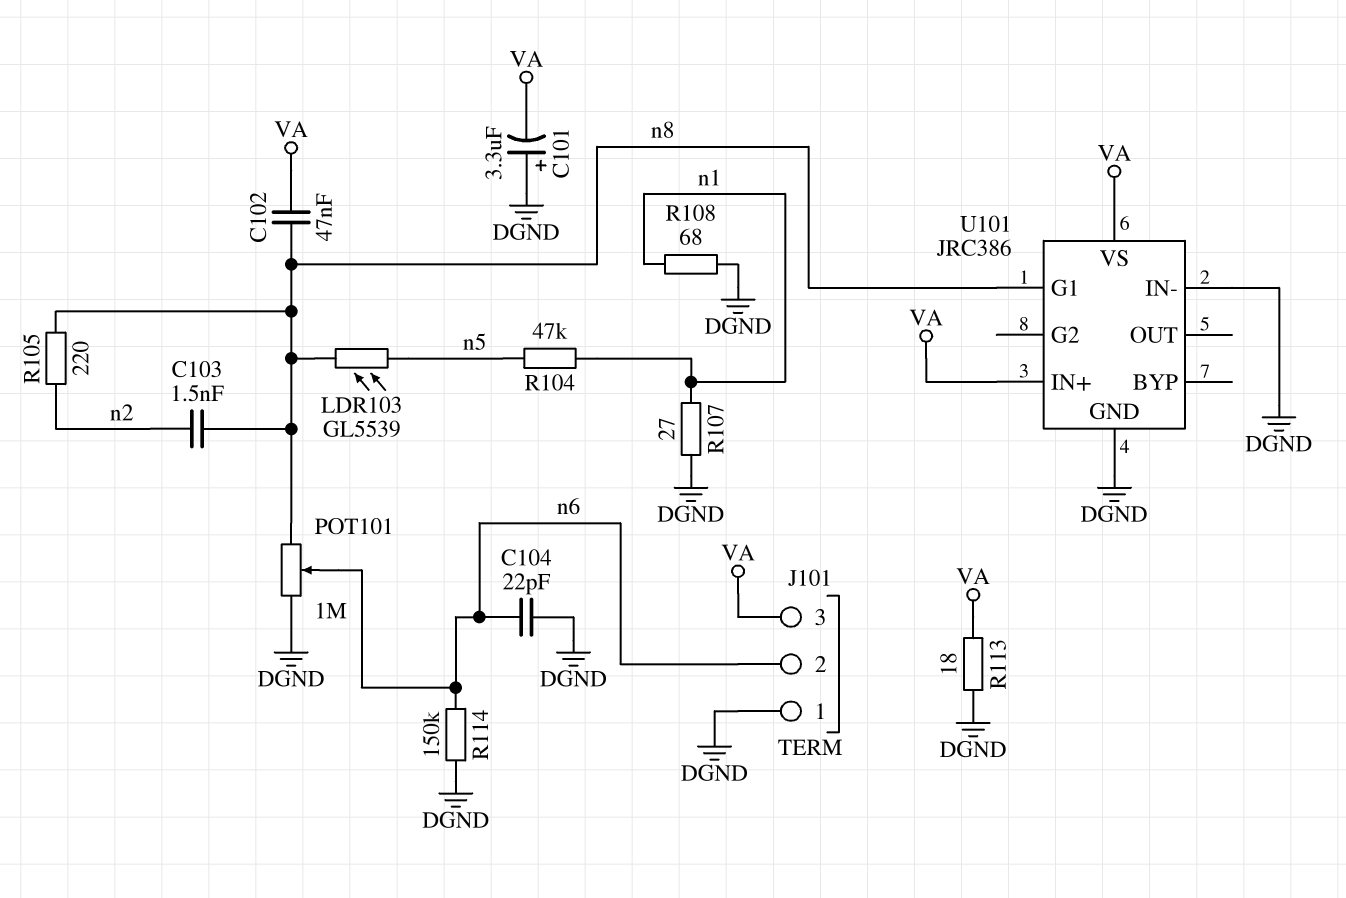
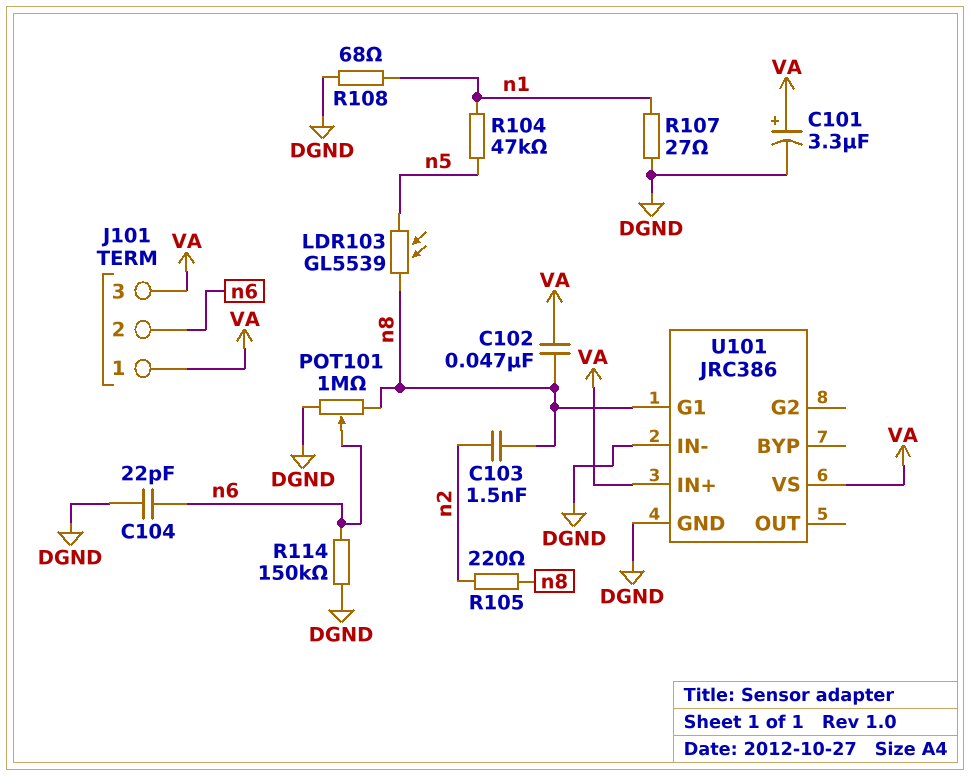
C101: 3.3uF (plus DGND, minus VA) -> 3.3uF (plus VA, minus DGND)
J101 pin 1: DGND -> VA
R113: 18 (DGND, VA) -> none

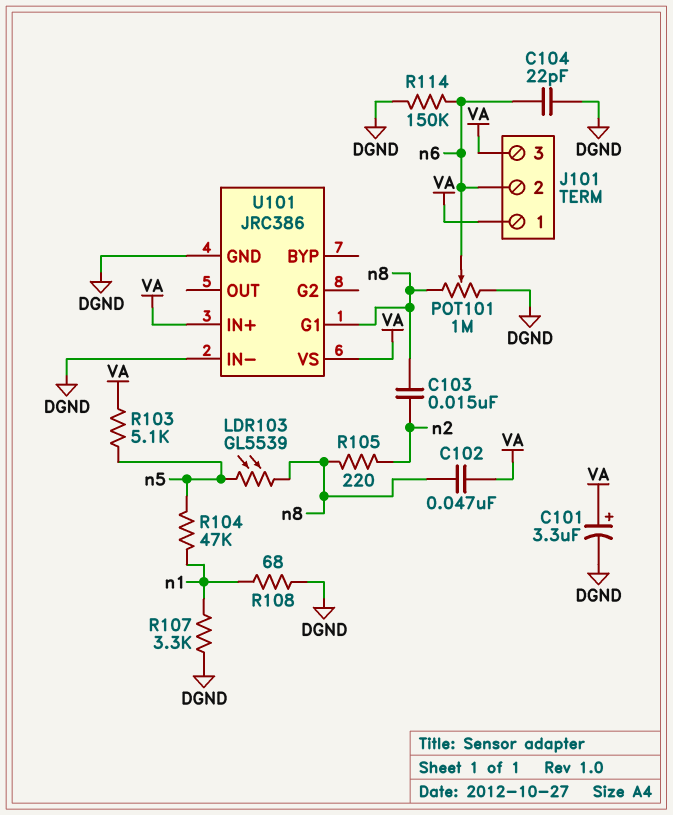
C103: 1.5nF (n2, n8) -> 15nF (n2, n8)
R103: none -> 5.1k (VA, n5)
R107: 27 (DGND, n1) -> 3.3k (DGND, n1)

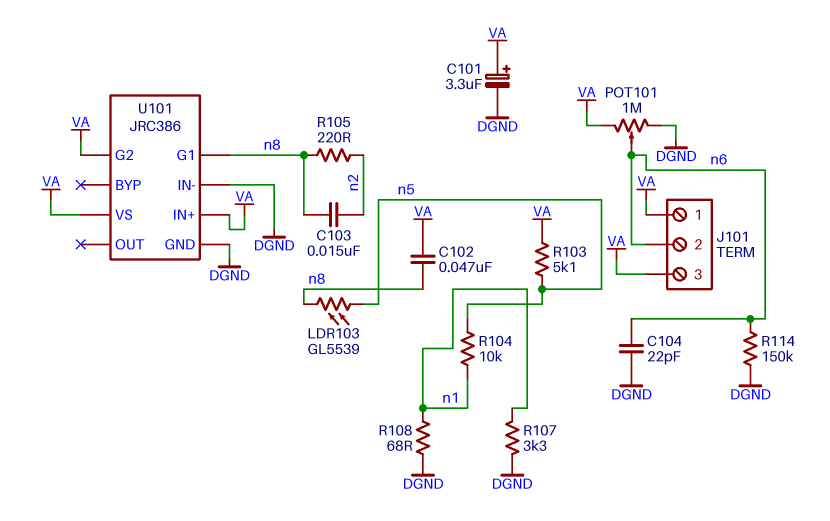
POT101: 1M (DGND, n8, wiper n6) -> 1M (DGND, VA, wiper n6)
R104: 47k (n1, n5) -> 10k (n1, n5)
U101 pin G2: none -> VA

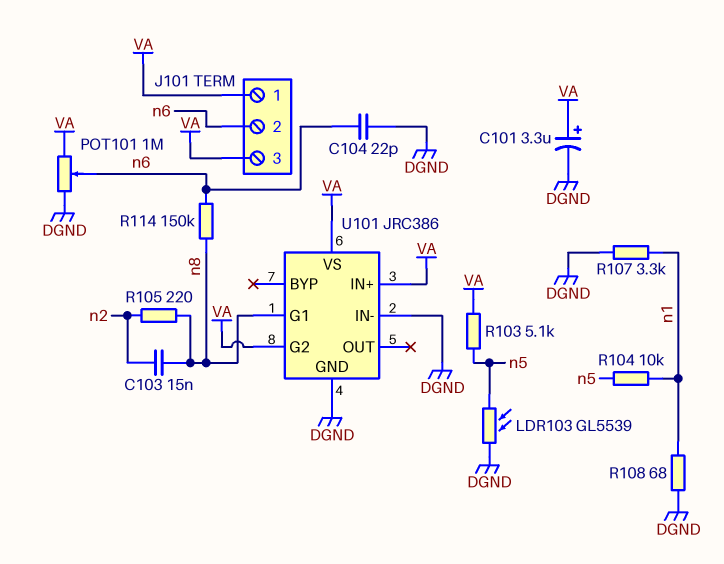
C102: 47nF (VA, n8) -> none
LDR103: GL5539 (n5, n8) -> GL5539 (DGND, n5)
R114: 150k (DGND, n6) -> 150k (n6, n8)

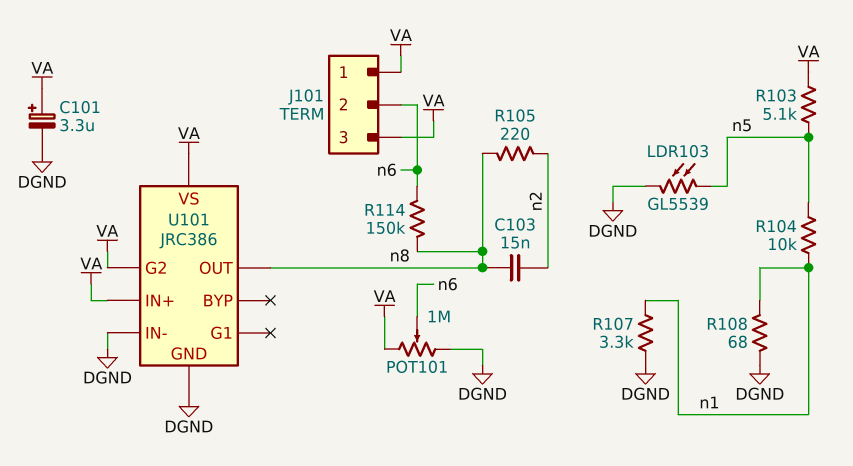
C104: 22pF (DGND, n6) -> none
U101 pin G1: n8 -> none
U101 pin OUT: none -> n8

